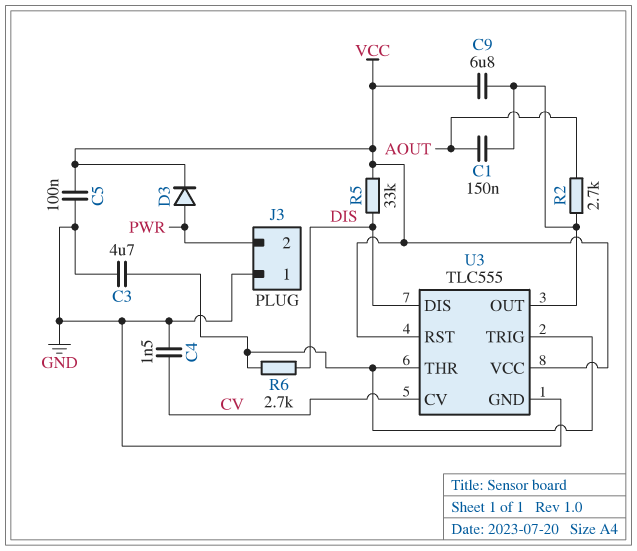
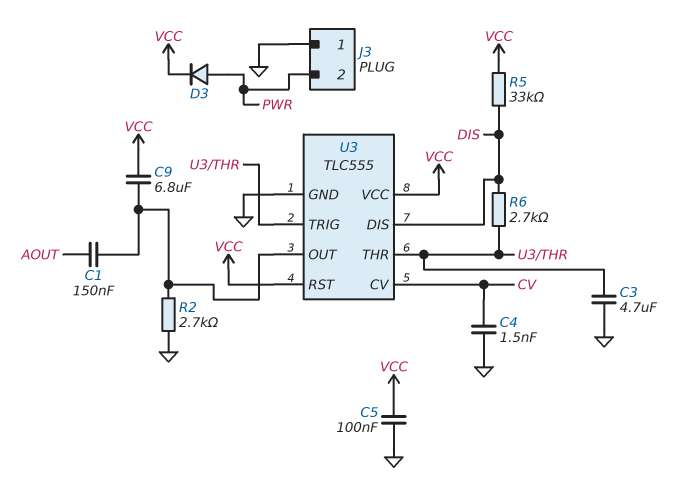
R2: 2.7k (AOUT, U3/OUT) -> 2.7k (GND, U3/OUT)

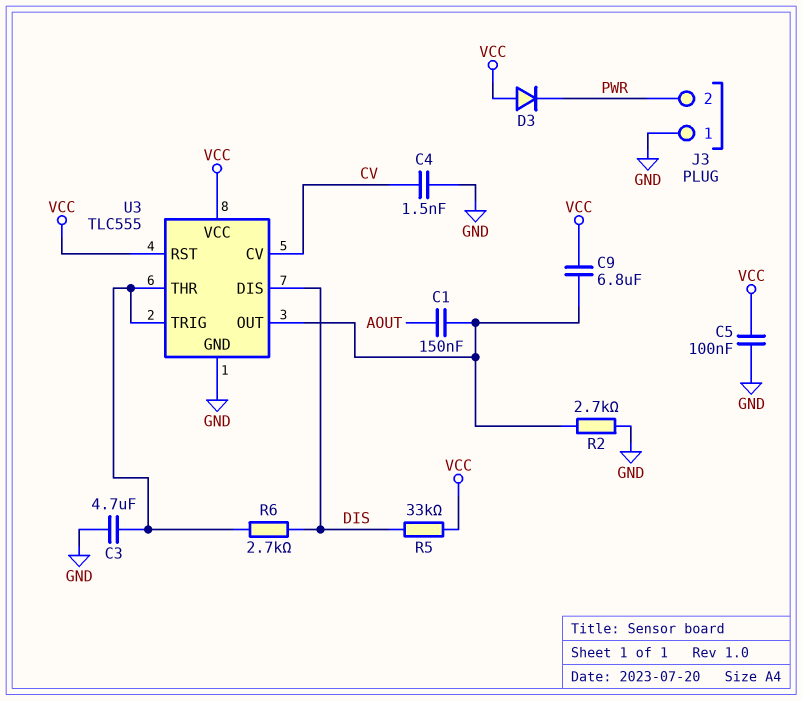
D3: diode (A PWR, K VCC) -> diode (A VCC, K PWR)

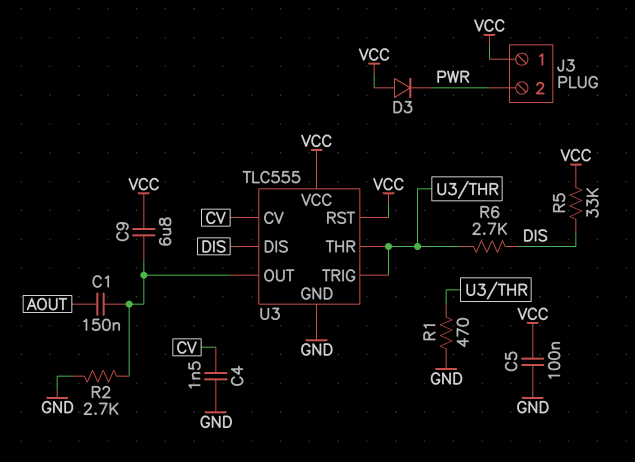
C3: 4.7uF (GND, U3/THR) -> none
J3 pin 1: GND -> VCC
R1: none -> 470 (GND, U3/THR)

